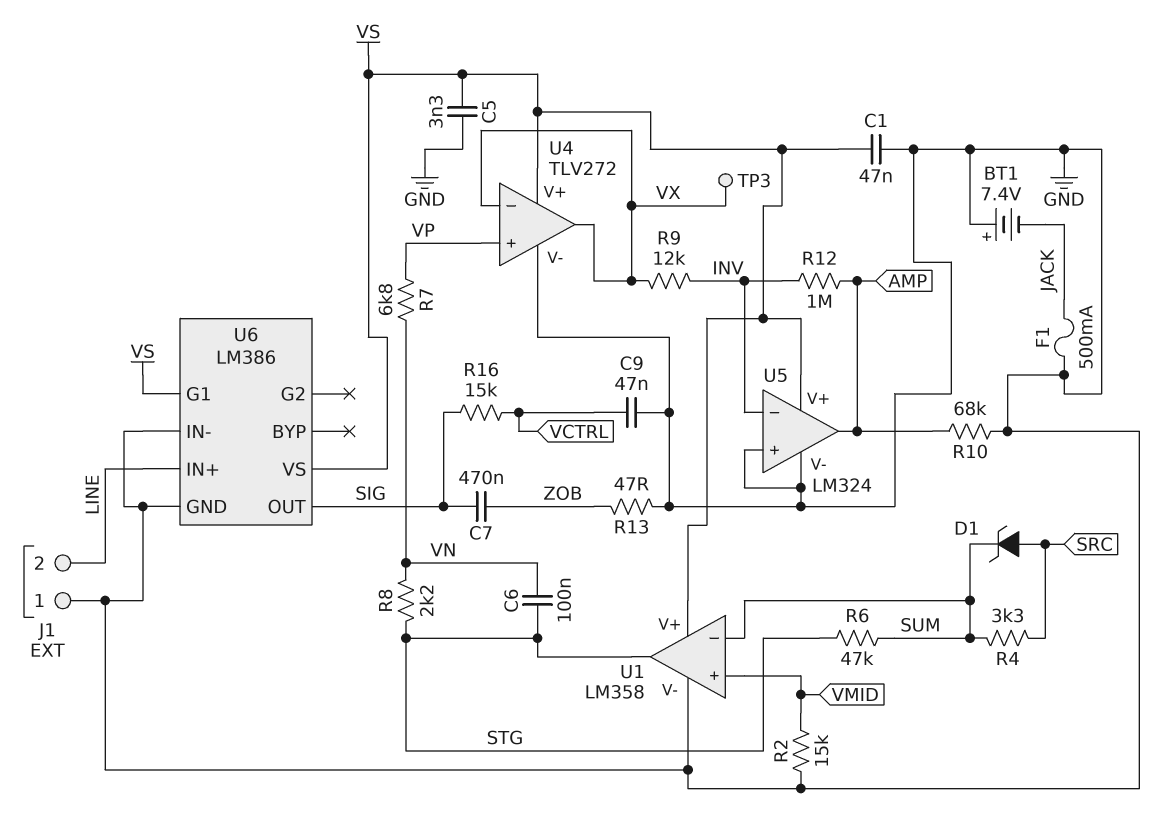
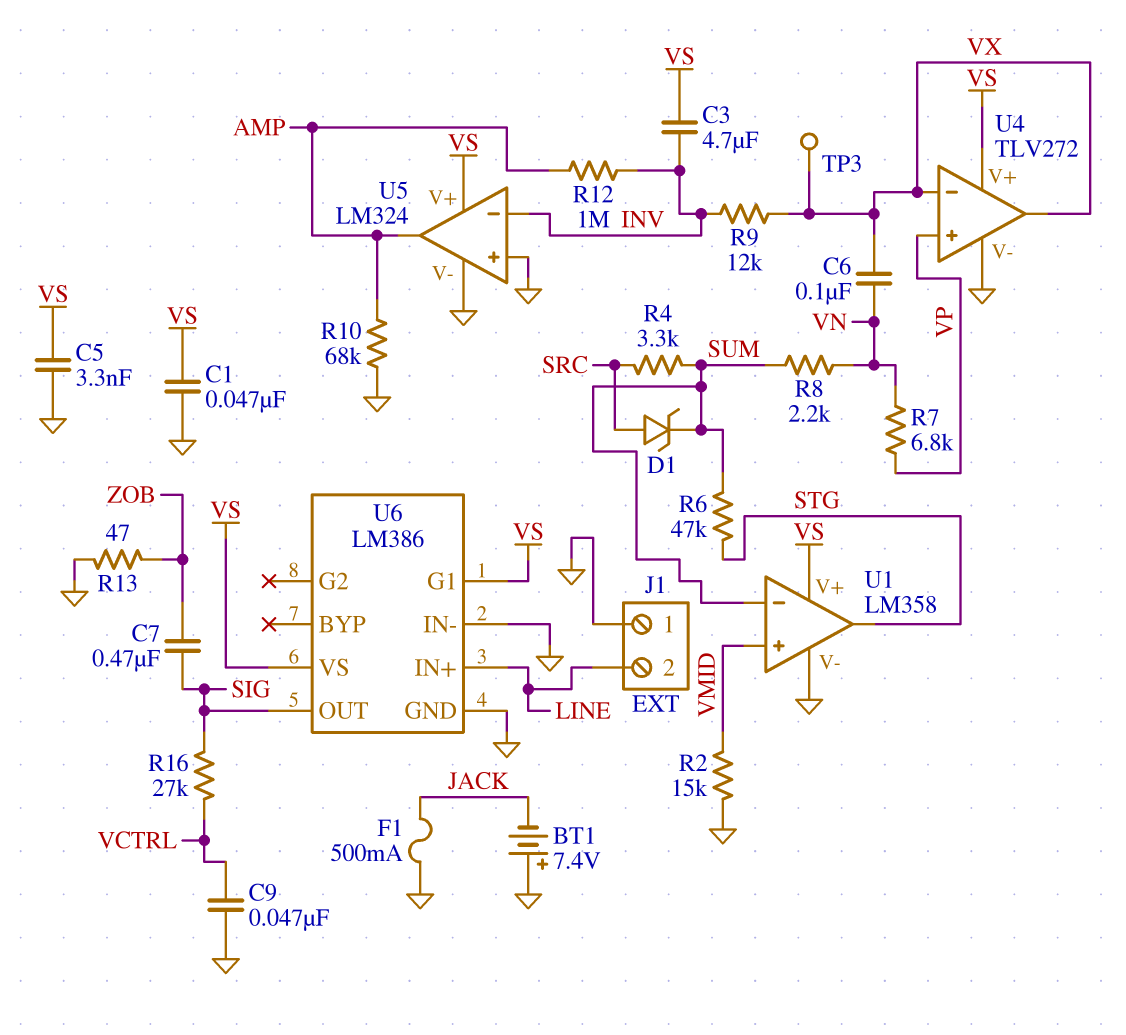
C3: none -> 4.7uF (INV, VS)
C6: 100nF (STG, VN) -> 100nF (VN, VX)
R8: 2.2k (STG, VN) -> 2.2k (SUM, VN)
R16: 15k (SIG, VCTRL) -> 27k (SIG, VCTRL)

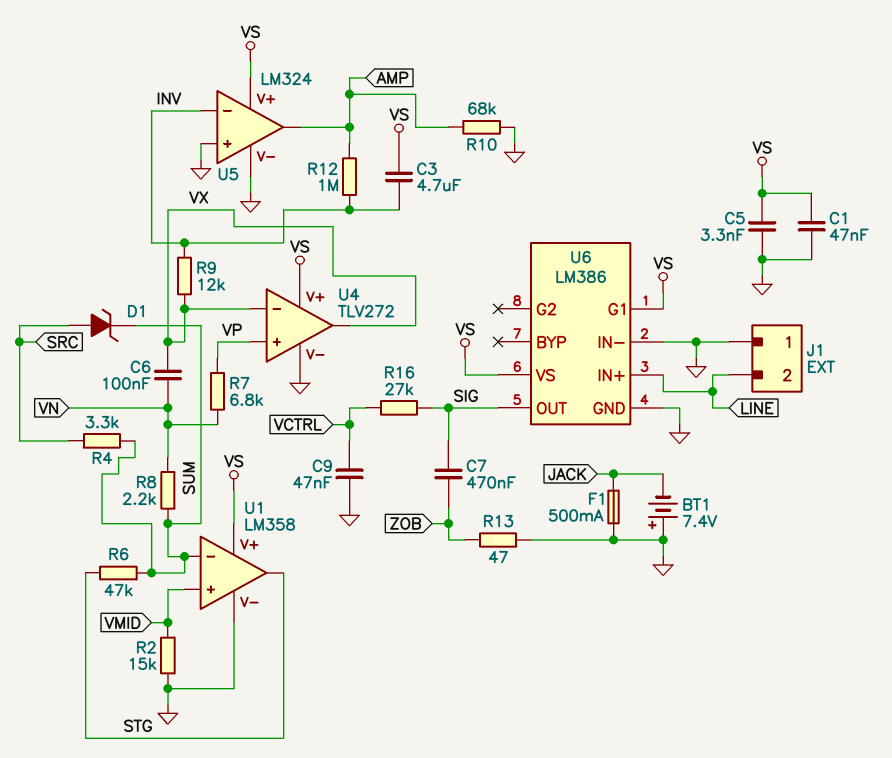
TP3: test point (VX) -> none

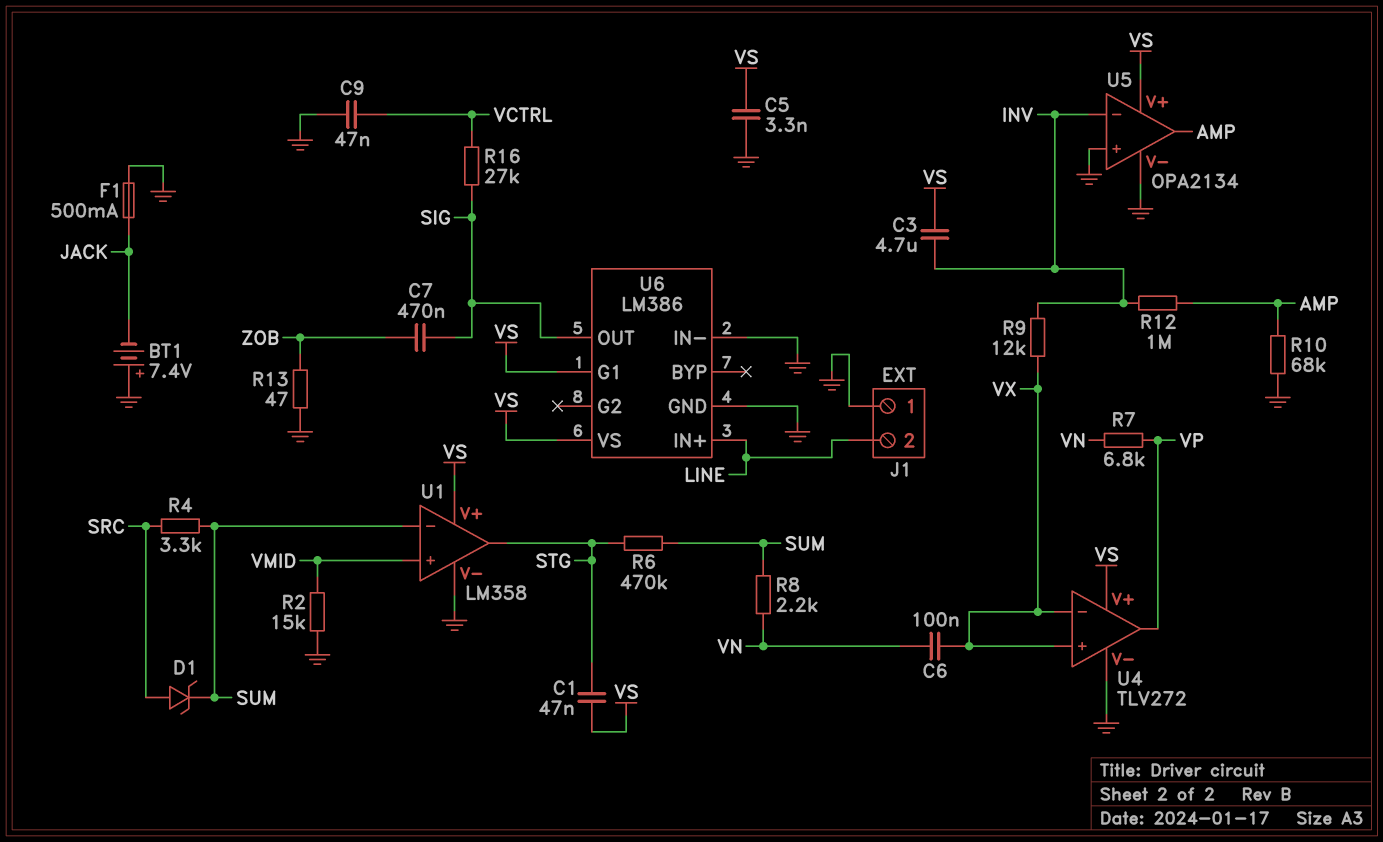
C1: 47nF (GND, VS) -> 47nF (STG, VS)
R6: 47k (STG, SUM) -> 470k (STG, SUM)
U4 pin in+: VP -> VX
U4 pin out: VX -> VP
U5: LM324 -> OPA2134

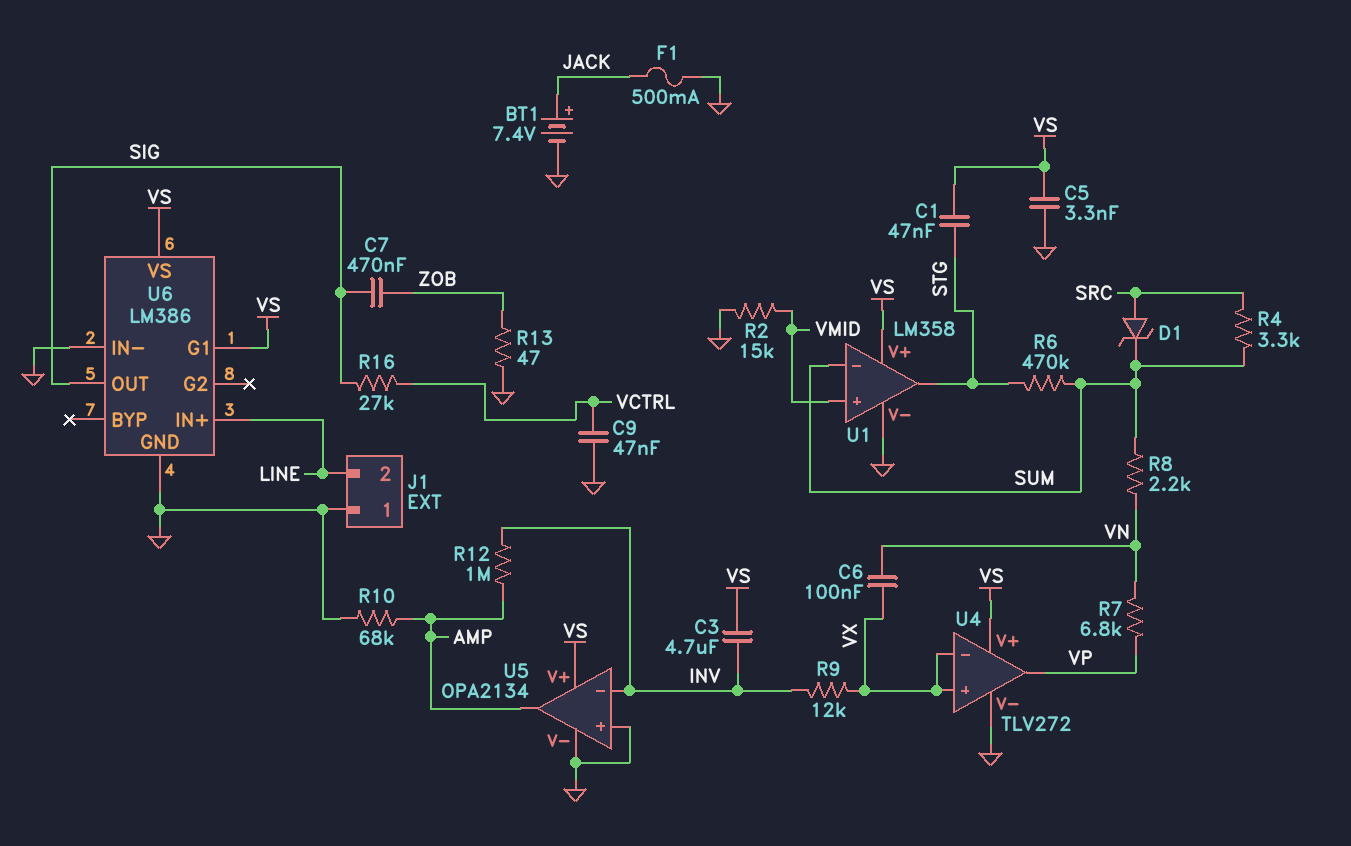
BT1: 7.4V (plus GND, minus JACK) -> 7.4V (plus JACK, minus GND)

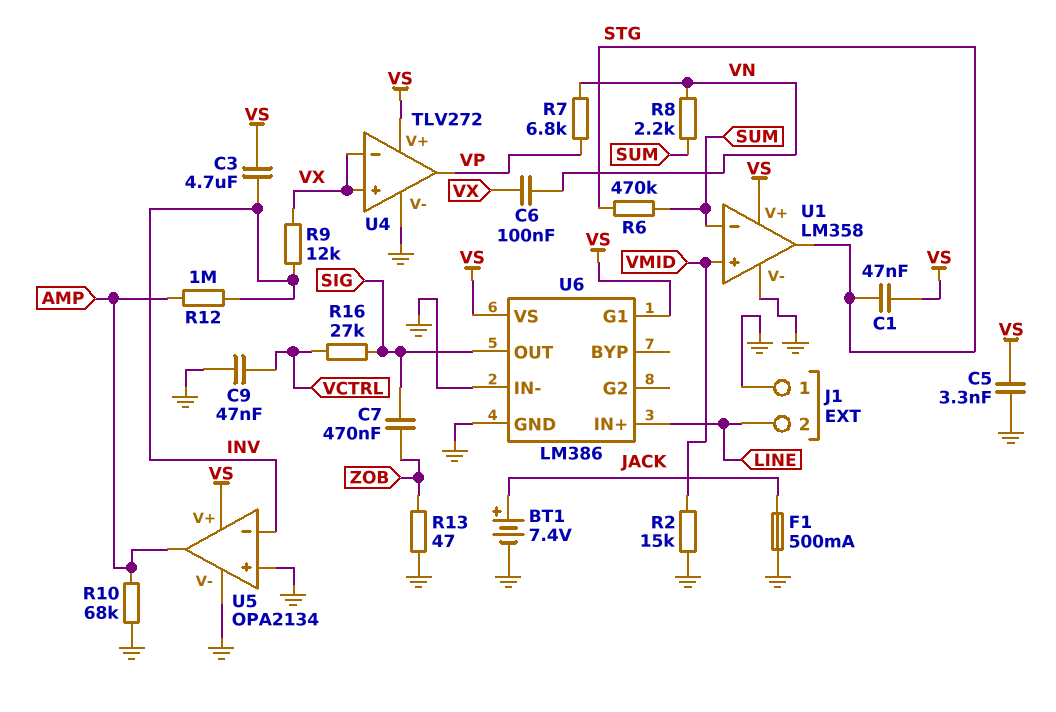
D1: zener (A SRC, K SUM) -> none
R4: 3.3k (SRC, SUM) -> none

